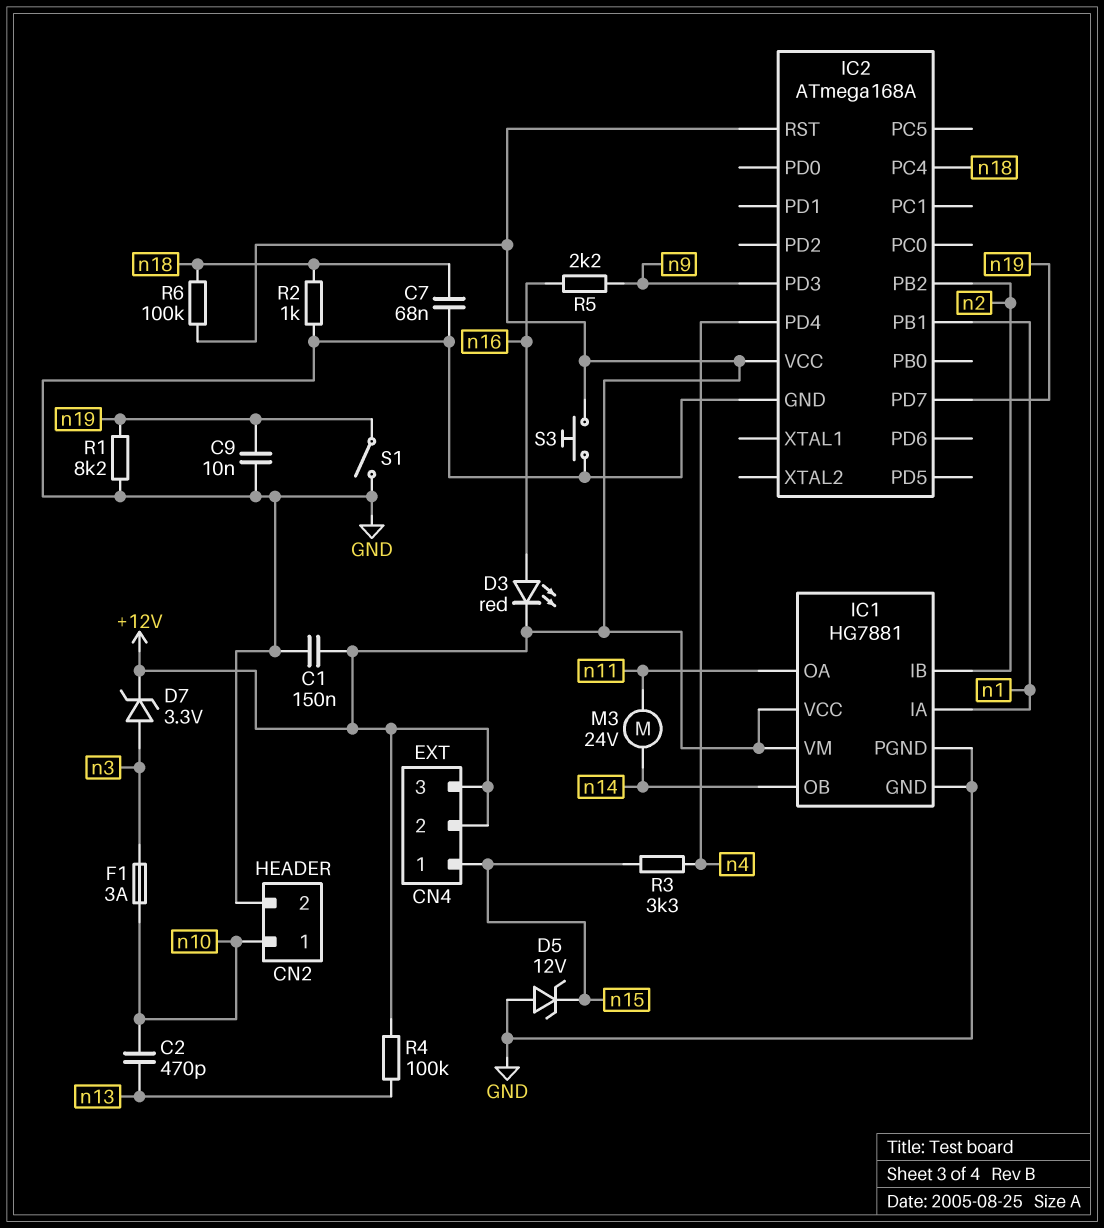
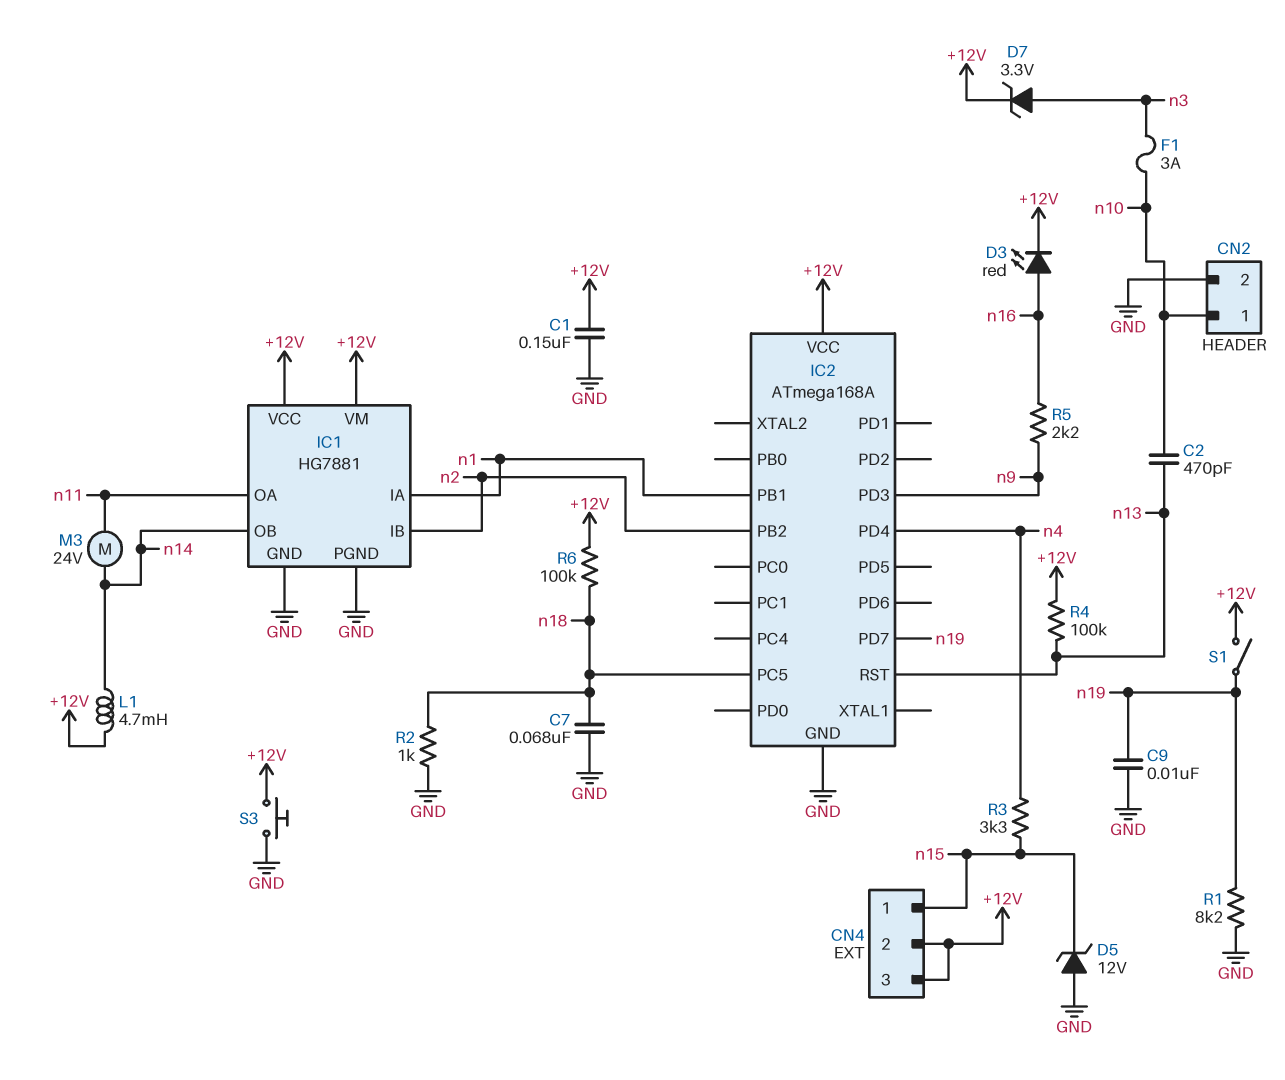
IC2 pin PC4: n18 -> none
IC2 pin PC5: none -> n18
IC2 pin RST: +12V -> n13
L1: none -> 4.7mH (+12V, n14)
S1: switch (GND, n19) -> switch (+12V, n19)

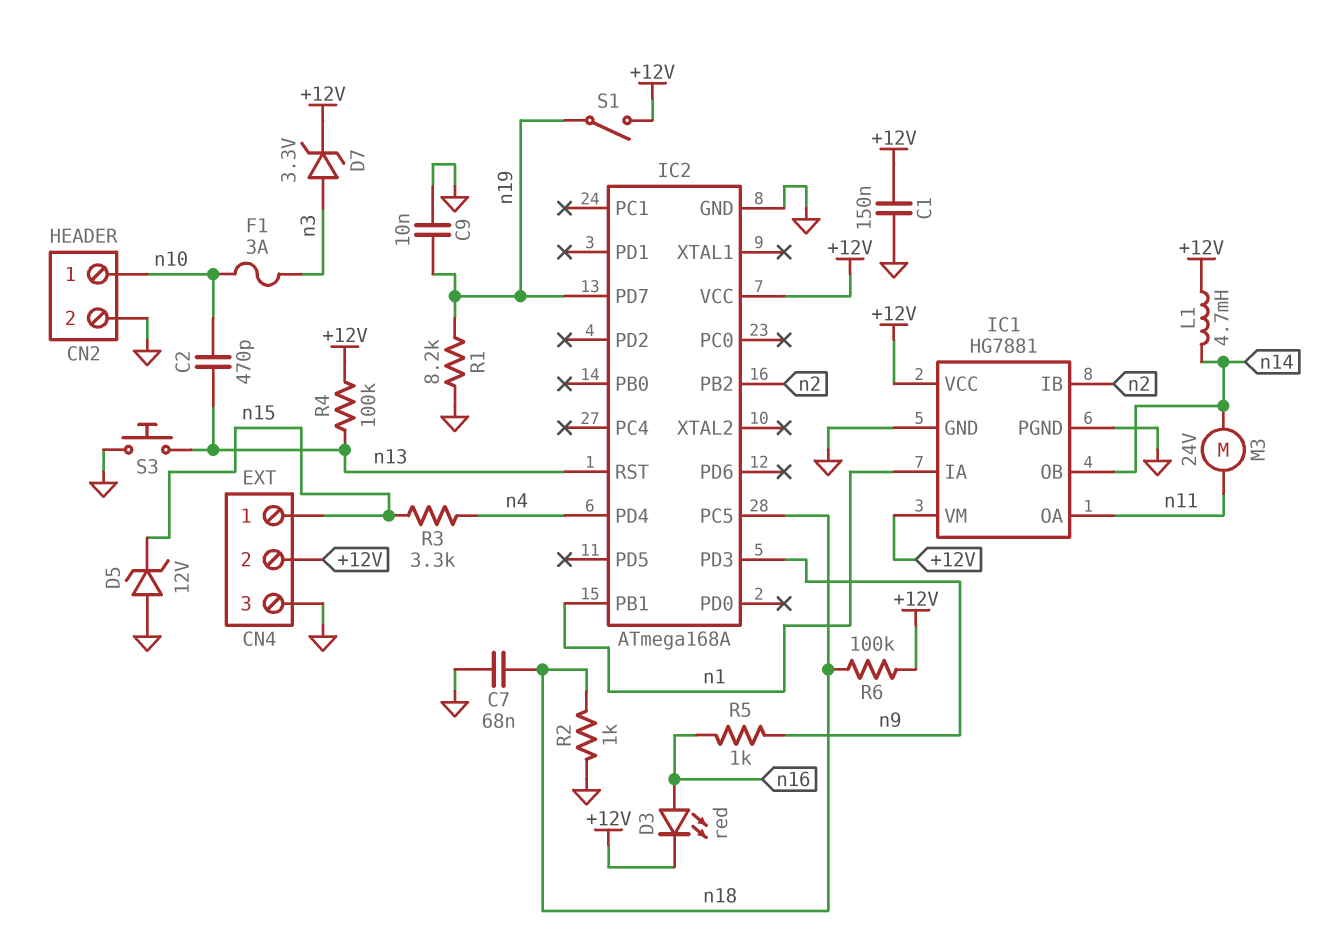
CN4 pin 3: +12V -> GND
R5: 2.2k (n9, n16) -> 1k (n9, n16)
S3: button (+12V, GND) -> button (GND, n13)

